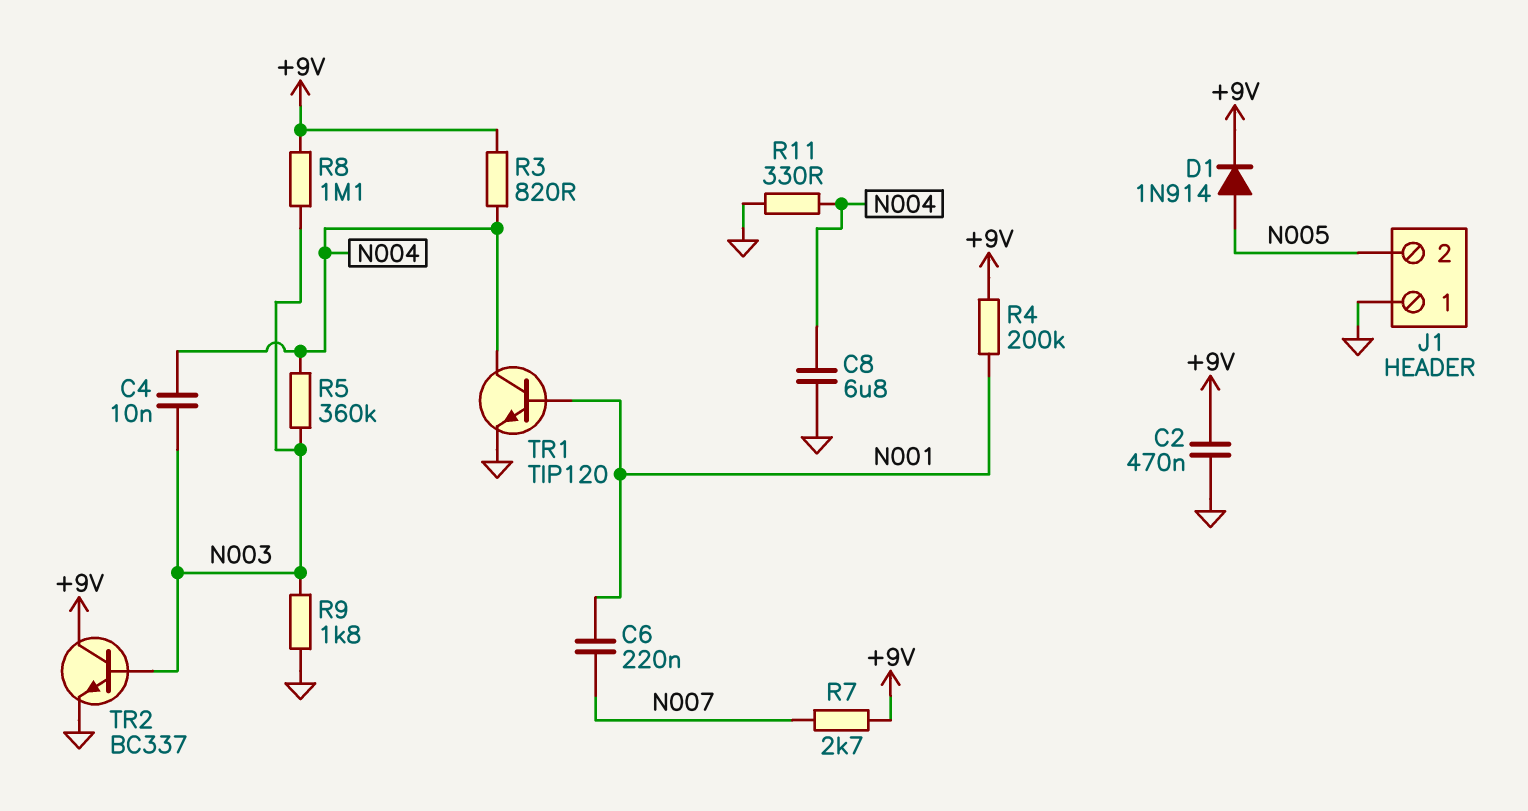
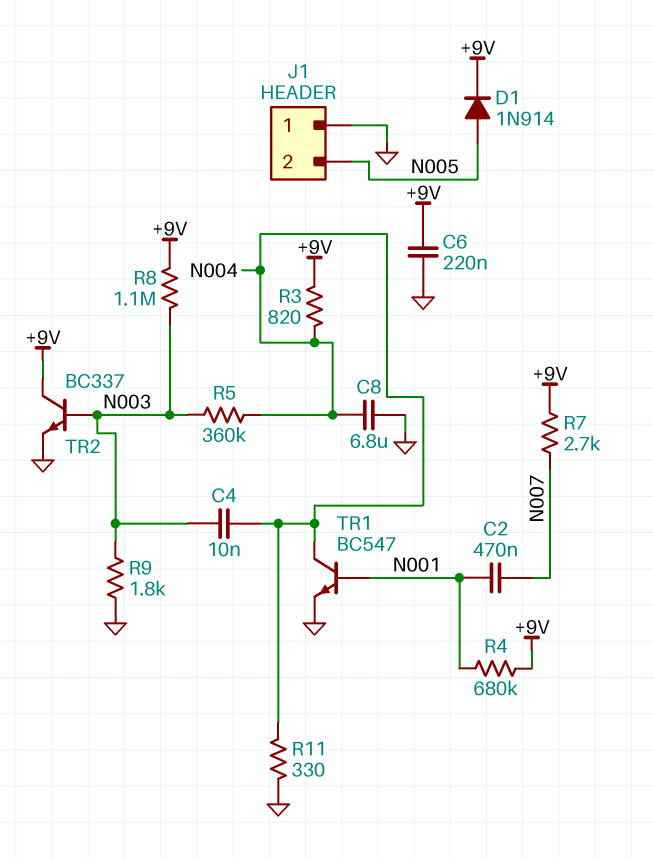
C2: 470nF (+9V, GND) -> 470nF (N001, N007)
C6: 220nF (N001, N007) -> 220nF (+9V, GND)
R4: 200k (+9V, N001) -> 680k (+9V, N001)
TR1: NPN TIP120 (B N001, C N004, E GND) -> NPN BC547 (B N001, C N004, E GND)

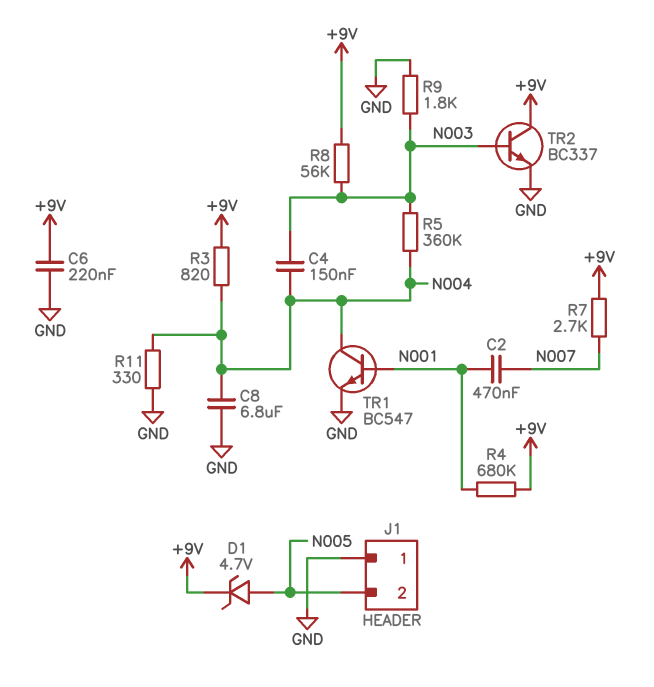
C4: 10nF (N003, N004) -> 150nF (N003, N004)
D1: diode 1N914 (A N005, K +9V) -> zener 4.7V (A N005, K +9V)
R8: 1.1M (+9V, N003) -> 56k (+9V, N003)

